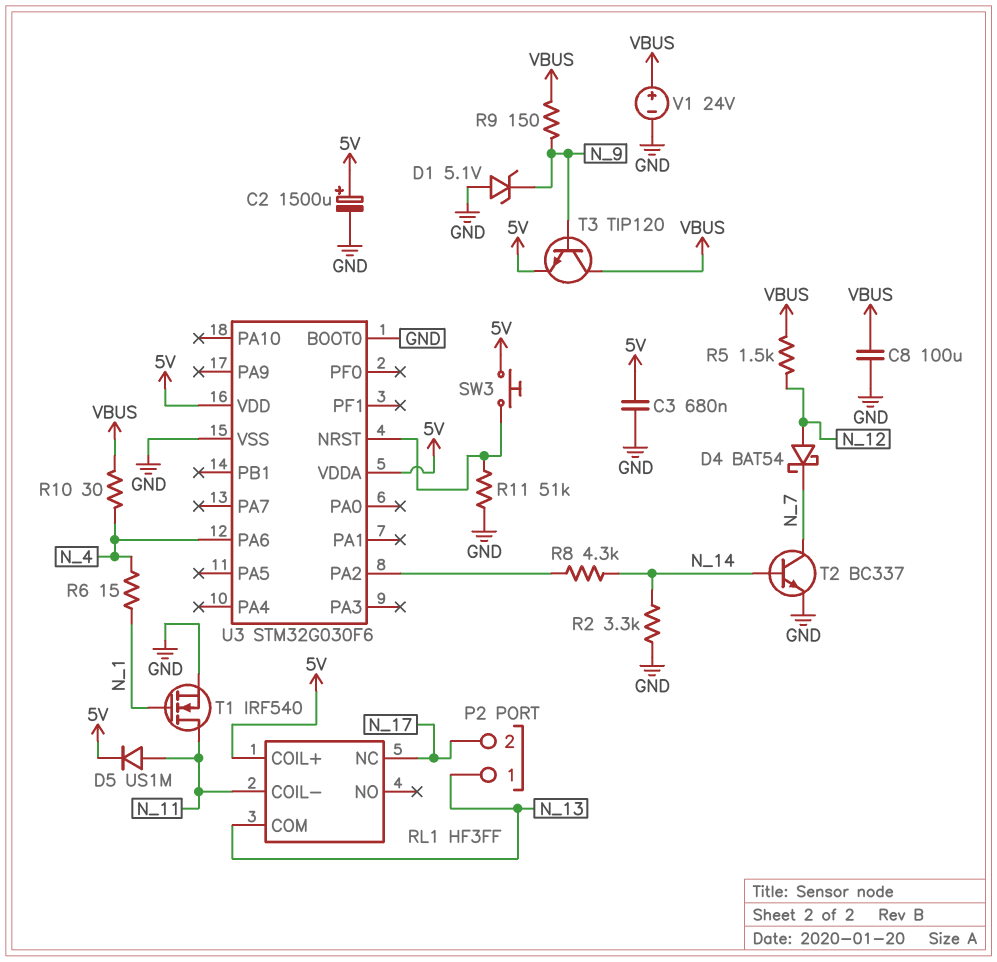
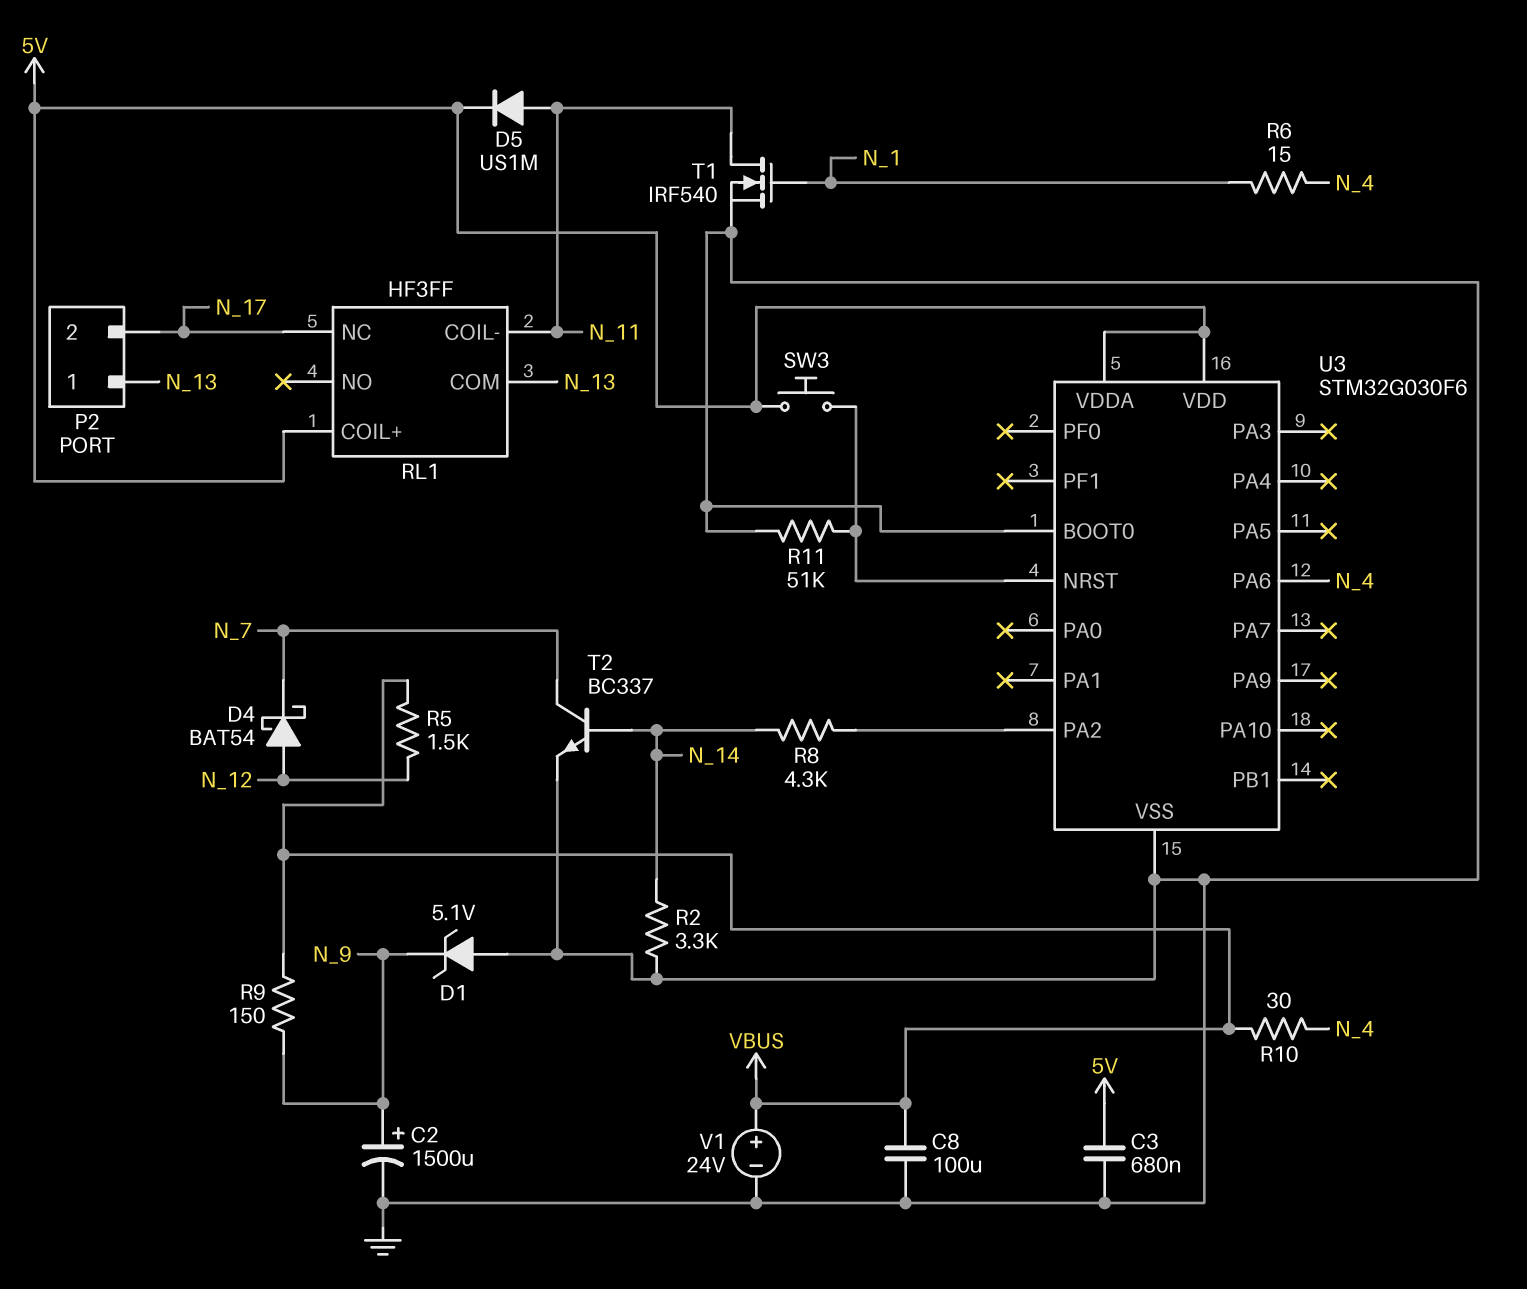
C2: 1500uF (plus 5V, minus GND) -> 1500uF (plus N_9, minus GND)
T3: NPN TIP120 (B N_9, C VBUS, E 5V) -> none

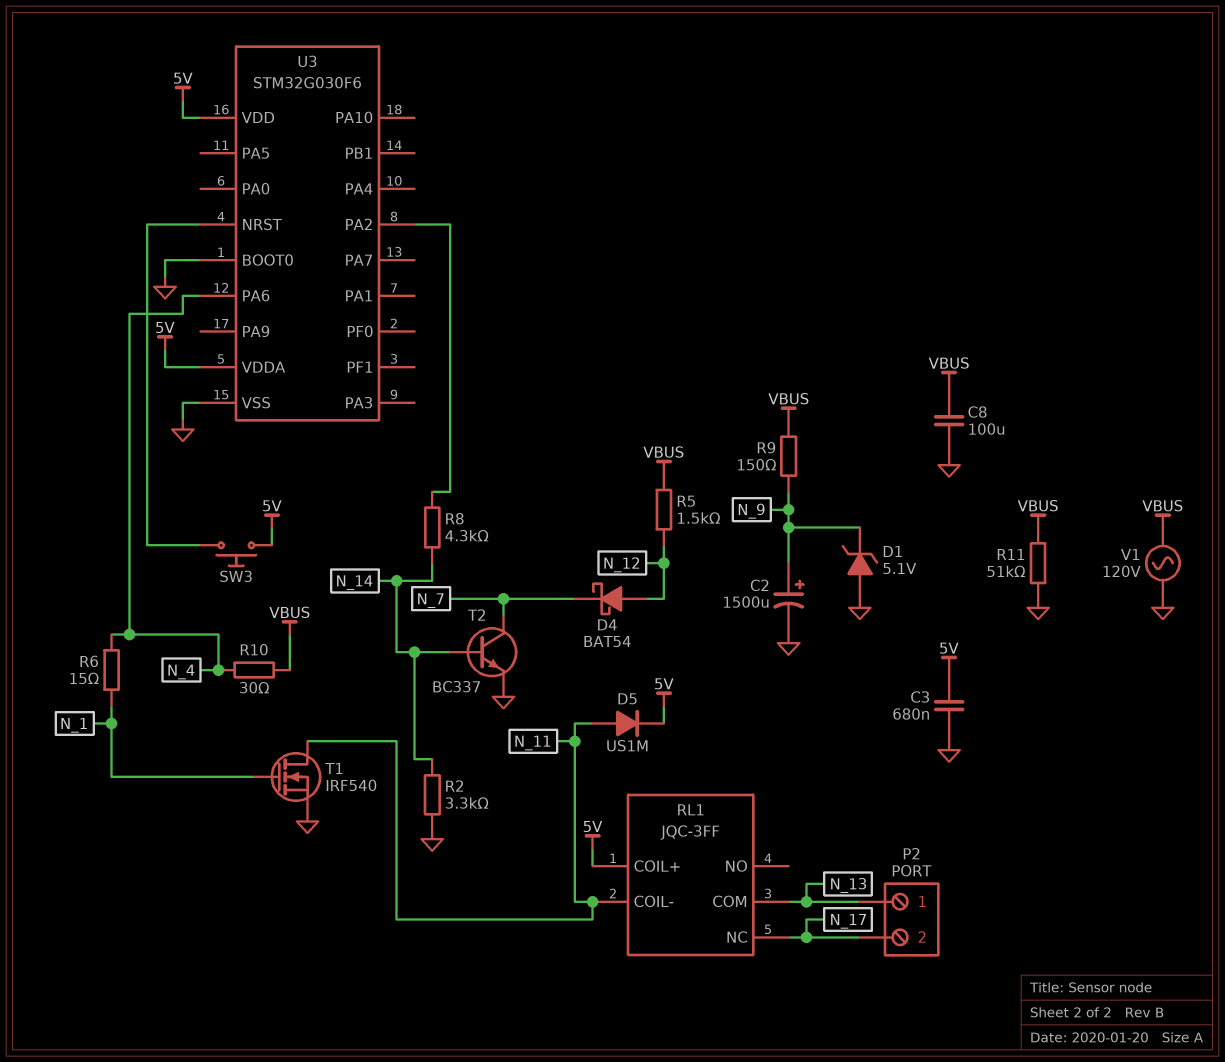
R11: 51k (GND, U3/NRST) -> 51k (GND, VBUS)
RL1: HF3FF -> JQC-3FF
V1: 24V (plus VBUS, minus GND) -> AC 120V (GND, VBUS)

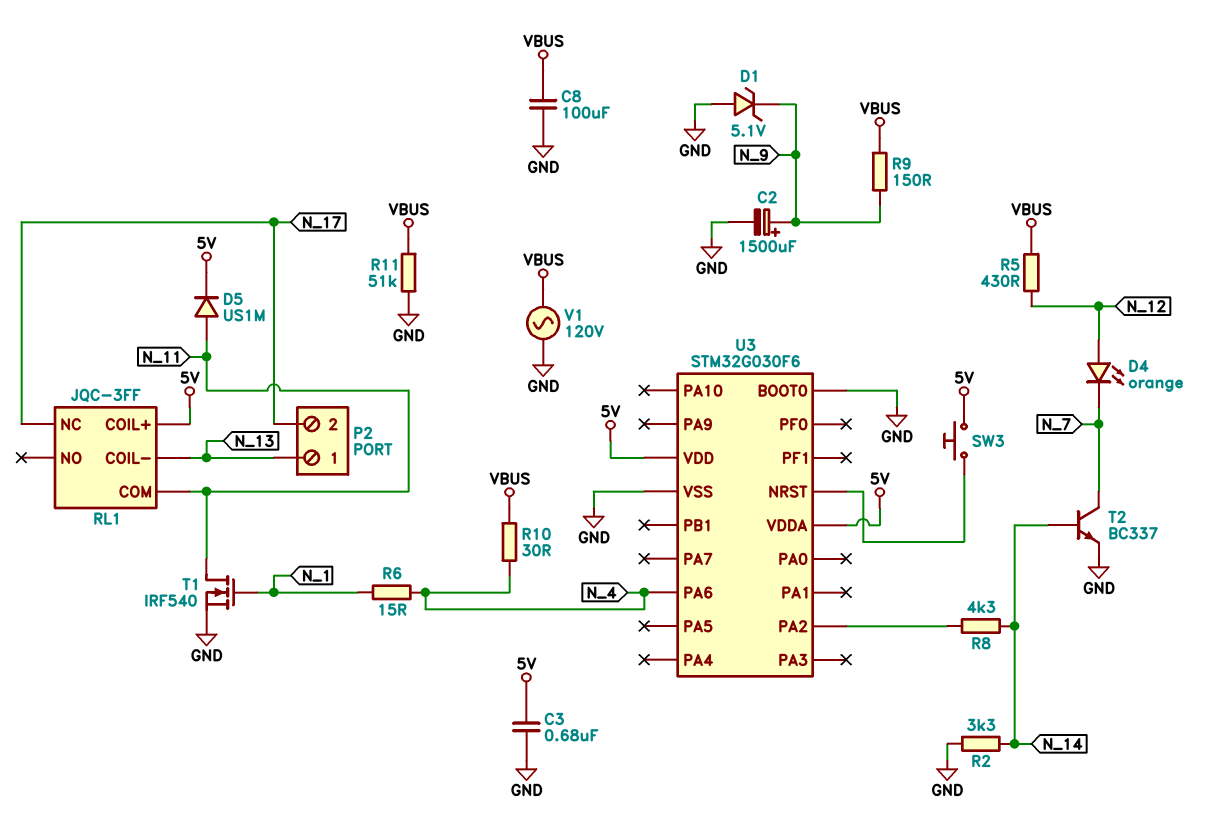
D4: schottky BAT54 (A N_12, K N_7) -> LED orange (A N_12, K N_7)
R5: 1.5k (N_12, VBUS) -> 430 (N_12, VBUS)
RL1 pin COIL-: N_11 -> N_13
RL1 pin COM: N_13 -> N_11

